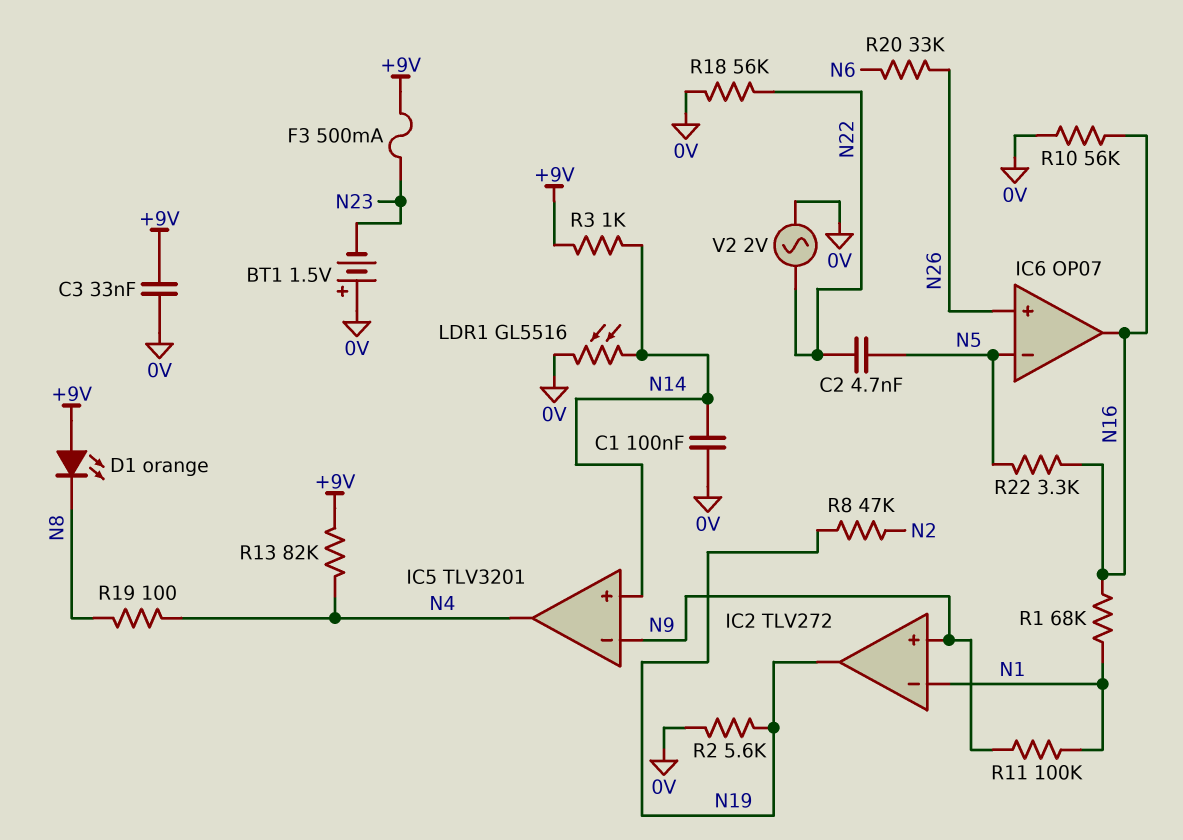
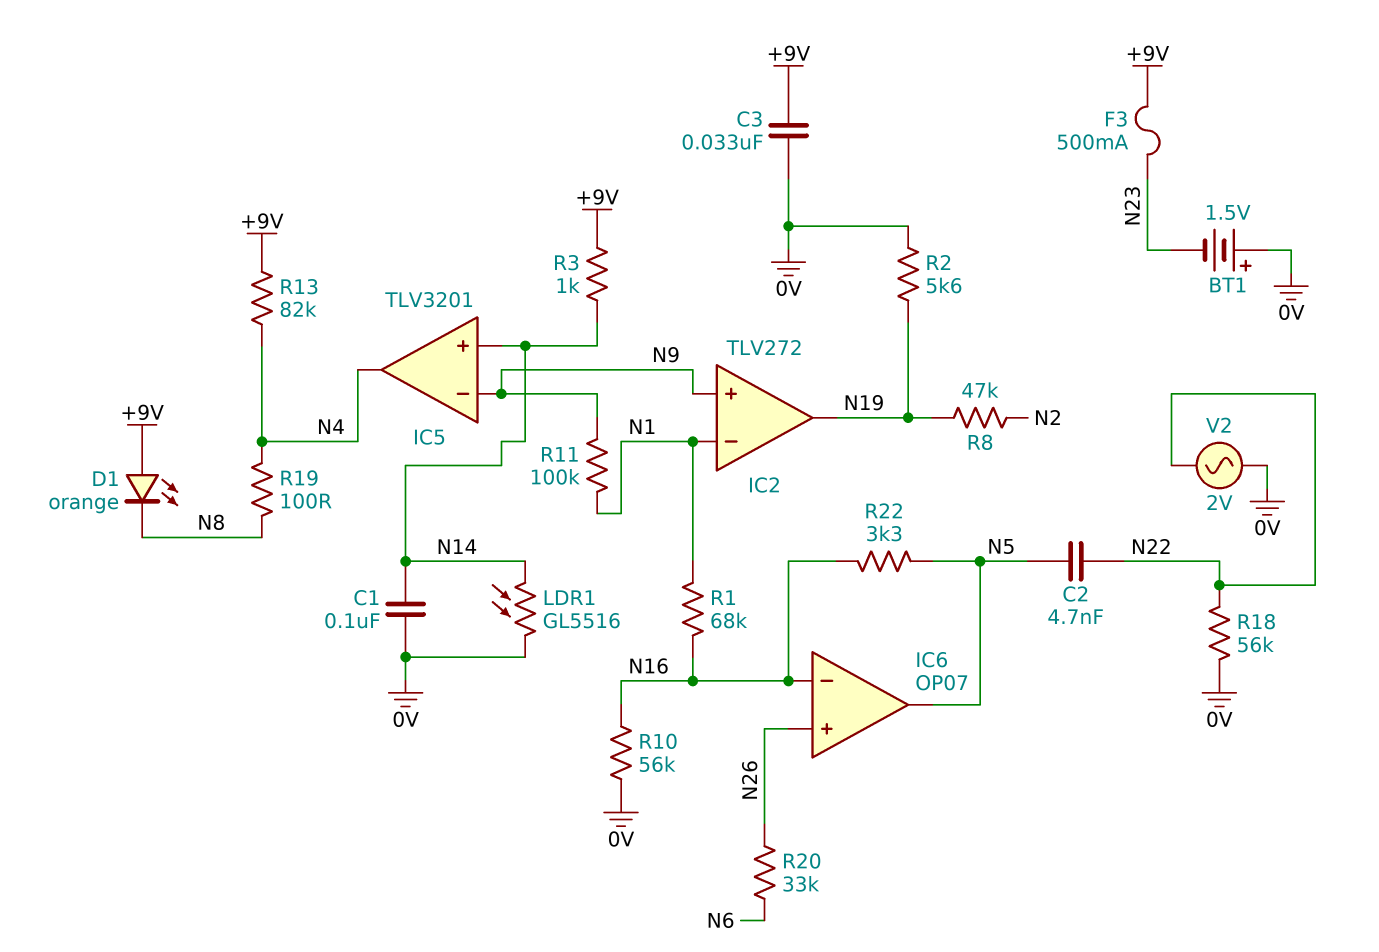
IC6 pin in-: N5 -> N16
IC6 pin out: N16 -> N5

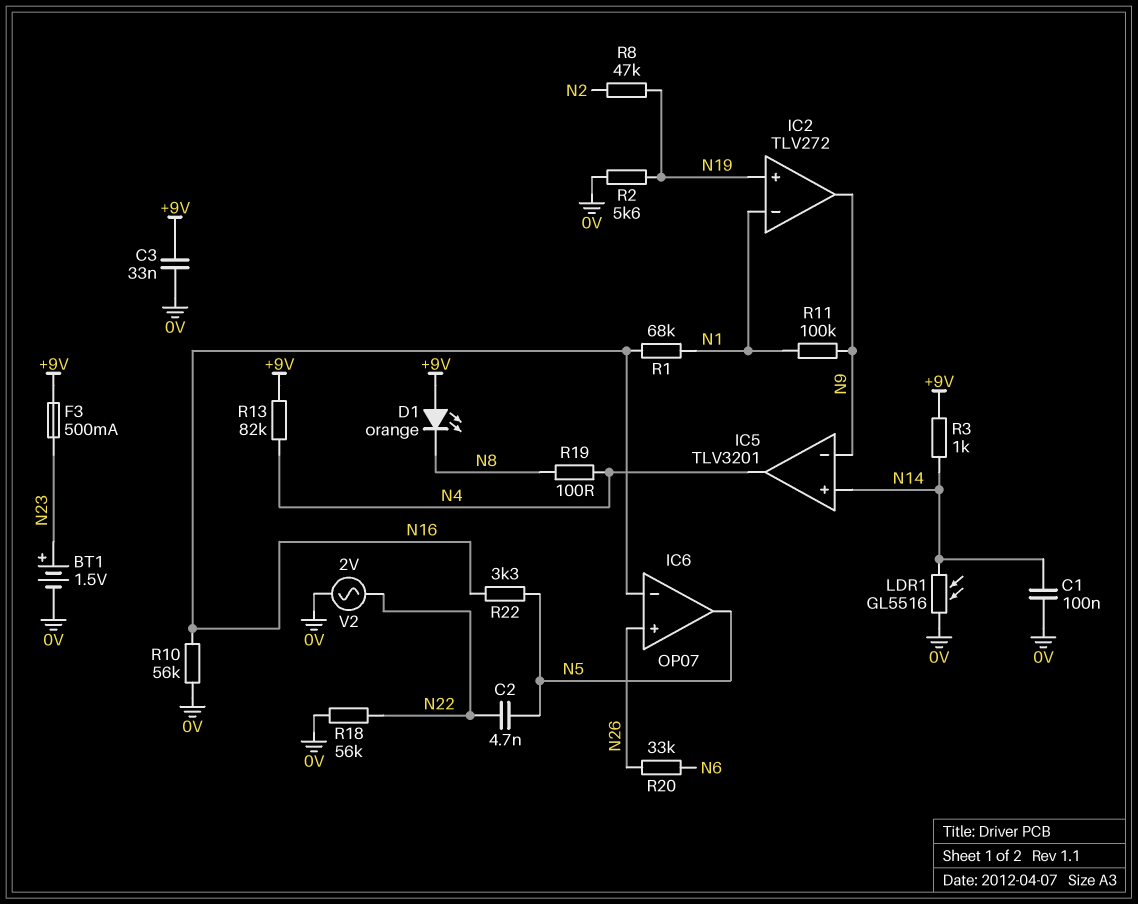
BT1: 1.5V (plus 0V, minus N23) -> 1.5V (plus N23, minus 0V)
IC2 pin in+: N9 -> N19
IC2 pin out: N19 -> N9

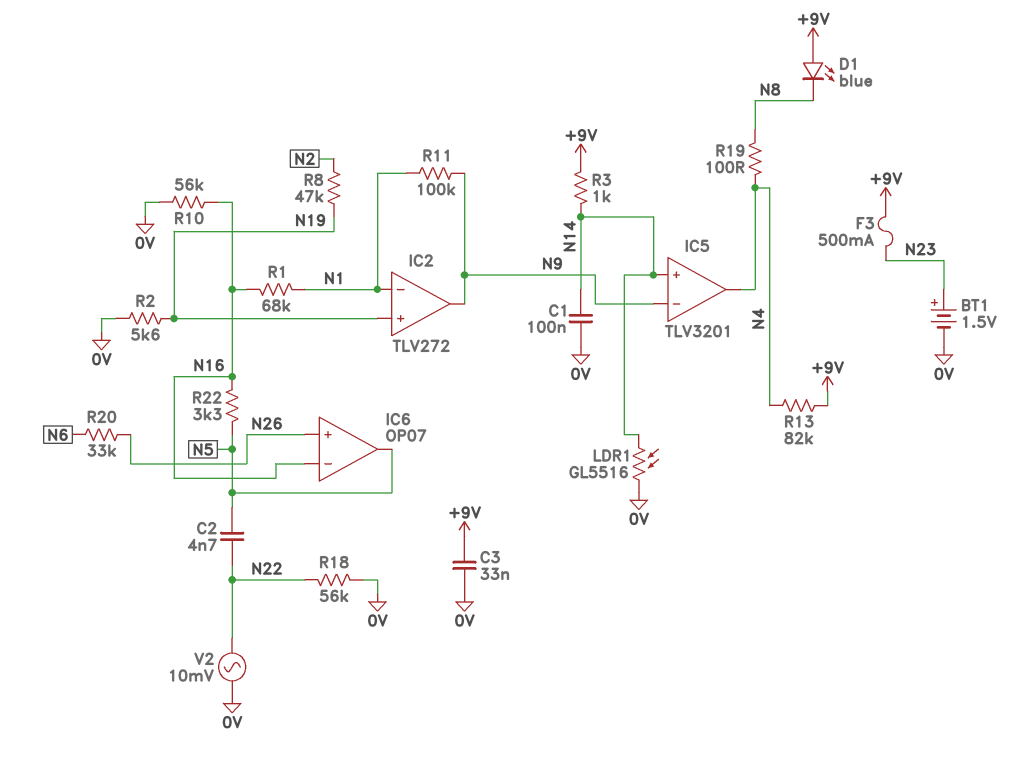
D1: LED orange (A +9V, K N8) -> LED blue (A +9V, K N8)
V2: AC 2V (0V, N22) -> AC 10mV (0V, N22)

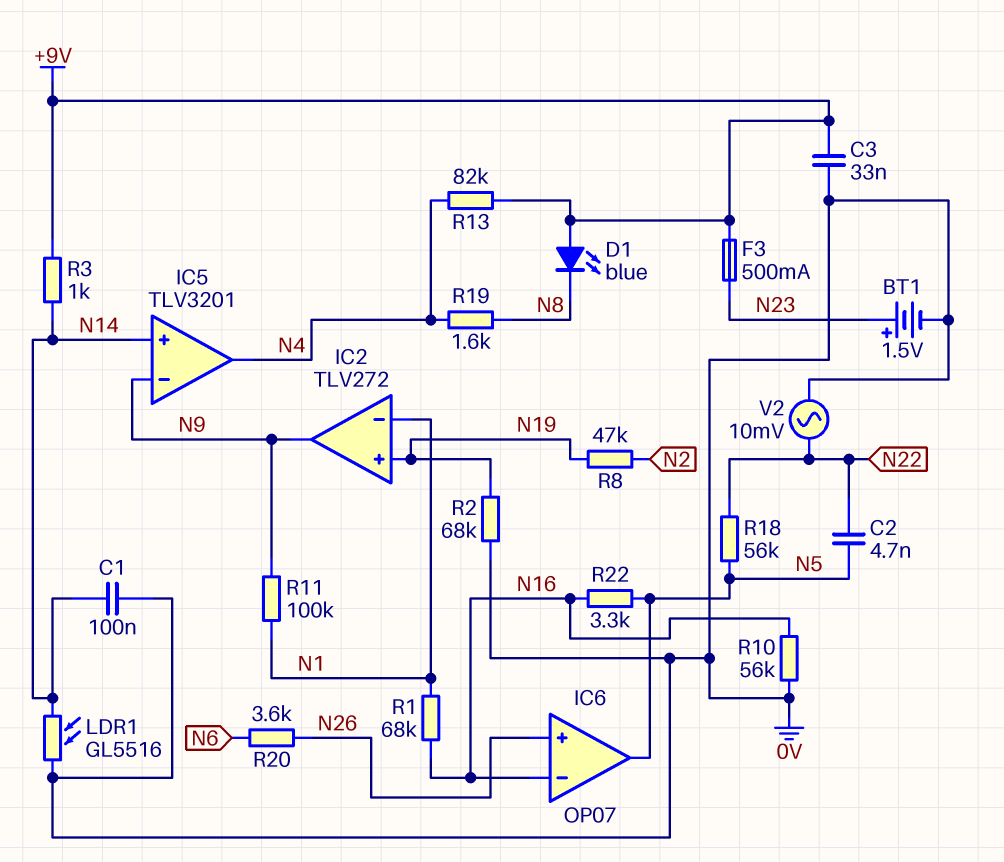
R2: 5.6k (0V, N19) -> 68k (0V, N19)
R18: 56k (0V, N22) -> 56k (N5, N22)
R19: 100 (N4, N8) -> 1.6k (N4, N8)
R20: 33k (N6, N26) -> 3.6k (N6, N26)

